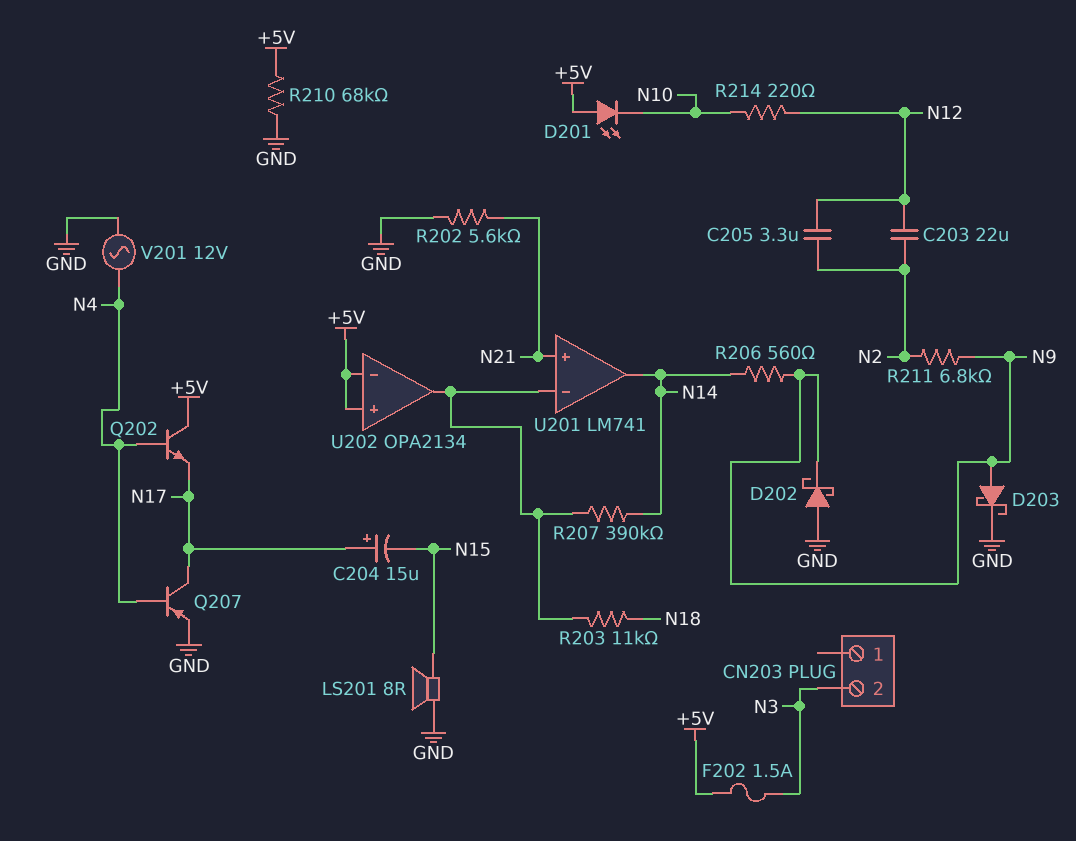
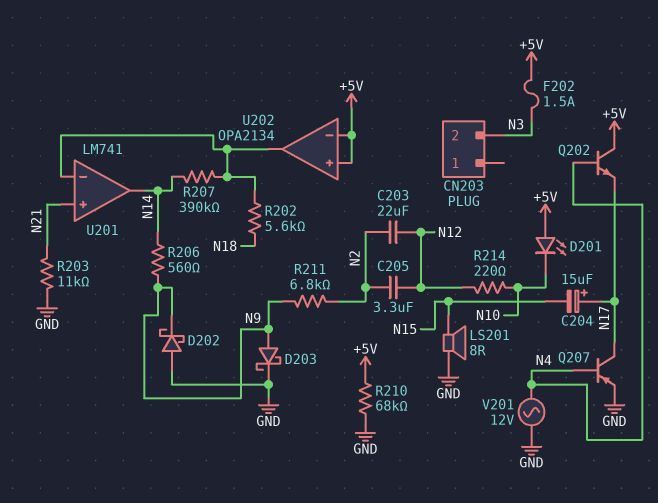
R202: 5.6k (GND, N21) -> 5.6k (N18, U201/in-)
R203: 11k (N18, U201/in-) -> 11k (GND, N21)

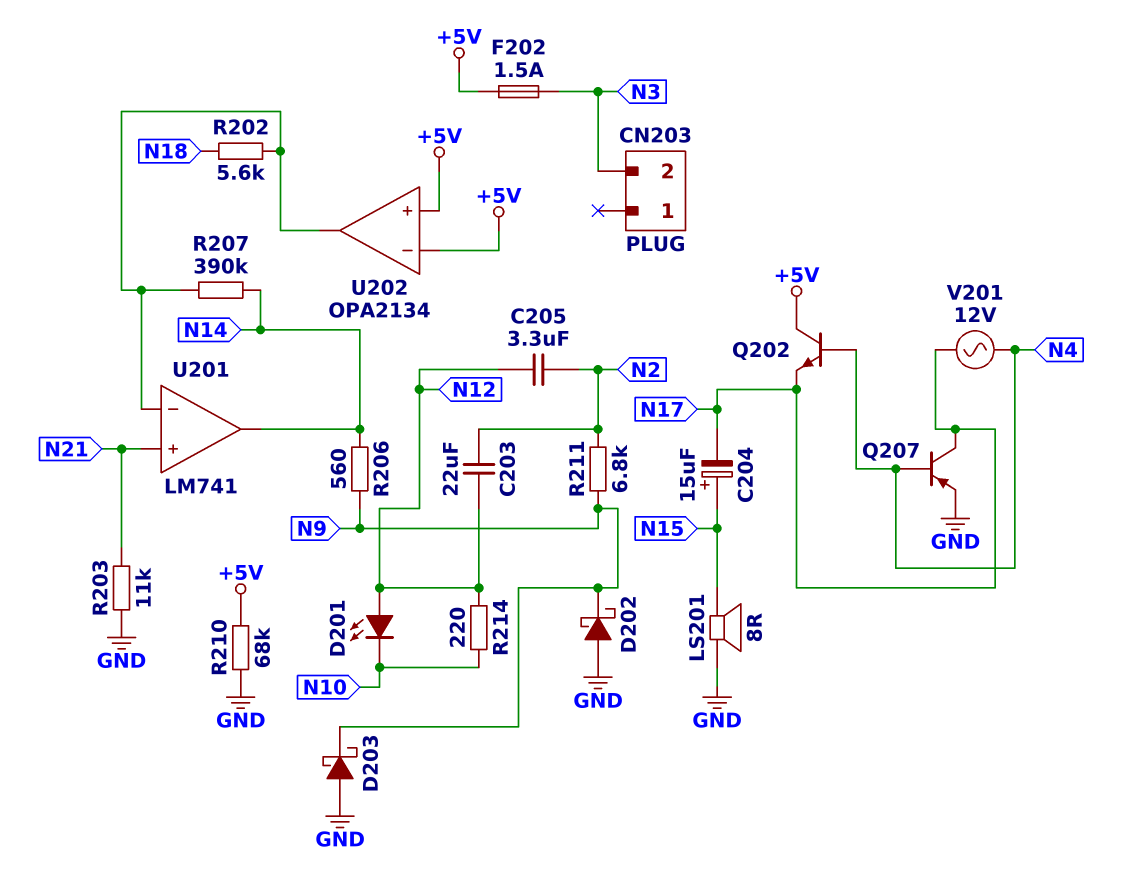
C204: 15uF (plus N17, minus N15) -> 15uF (plus N15, minus N17)
D201: LED (A +5V, K N10) -> LED (A N12, K N10)
D203: schottky (A N9, K GND) -> schottky (A GND, K N9)
V201: AC 12V (GND, N4) -> AC 12V (N4, N17)

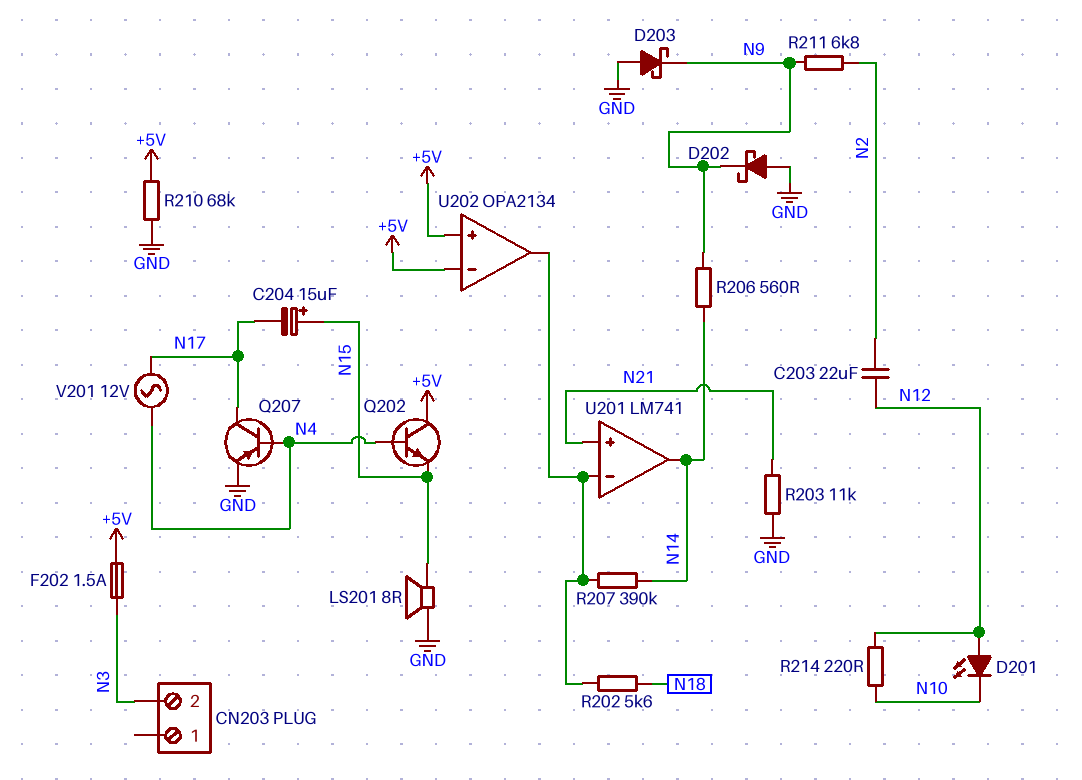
C205: 3.3uF (N2, N12) -> none
Q202: NPN (B N4, C +5V, E N17) -> NPN (B N4, C +5V, E N15)

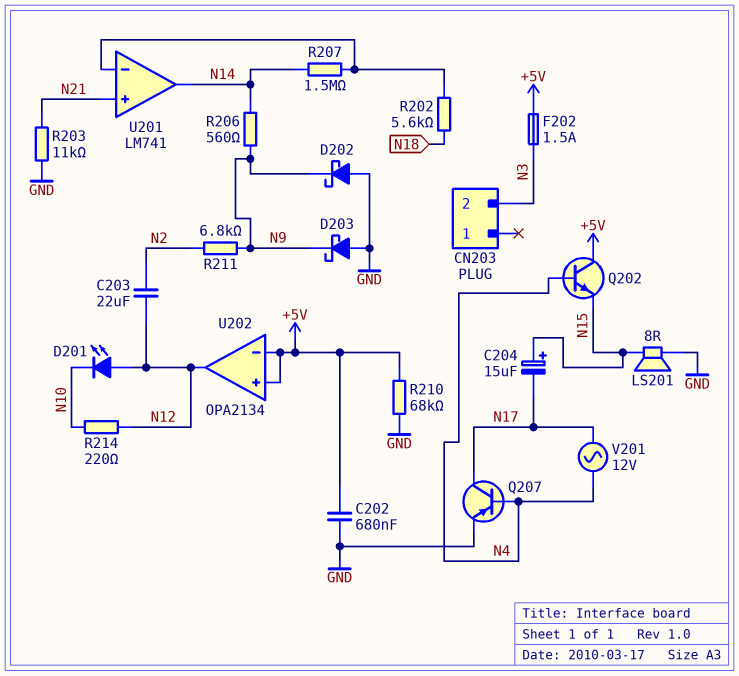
C202: none -> 680nF (+5V, GND)
R207: 390k (N14, U201/in-) -> 1.5M (N14, U201/in-)
U202 pin out: U201/in- -> N12

